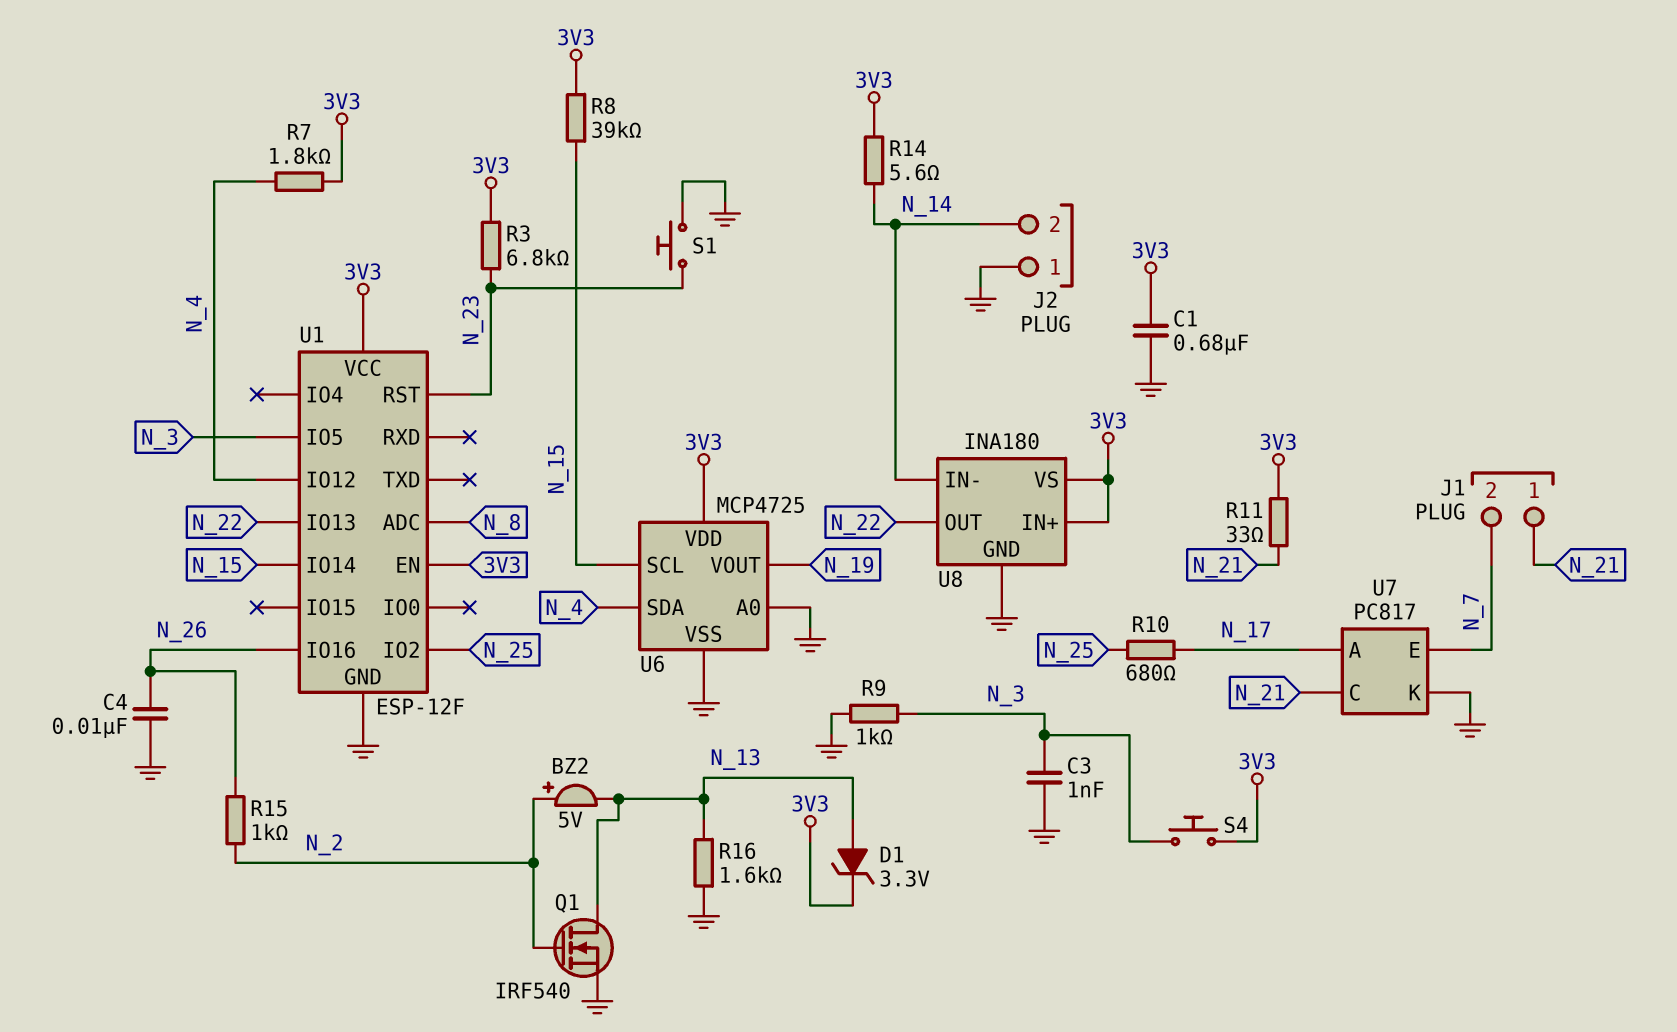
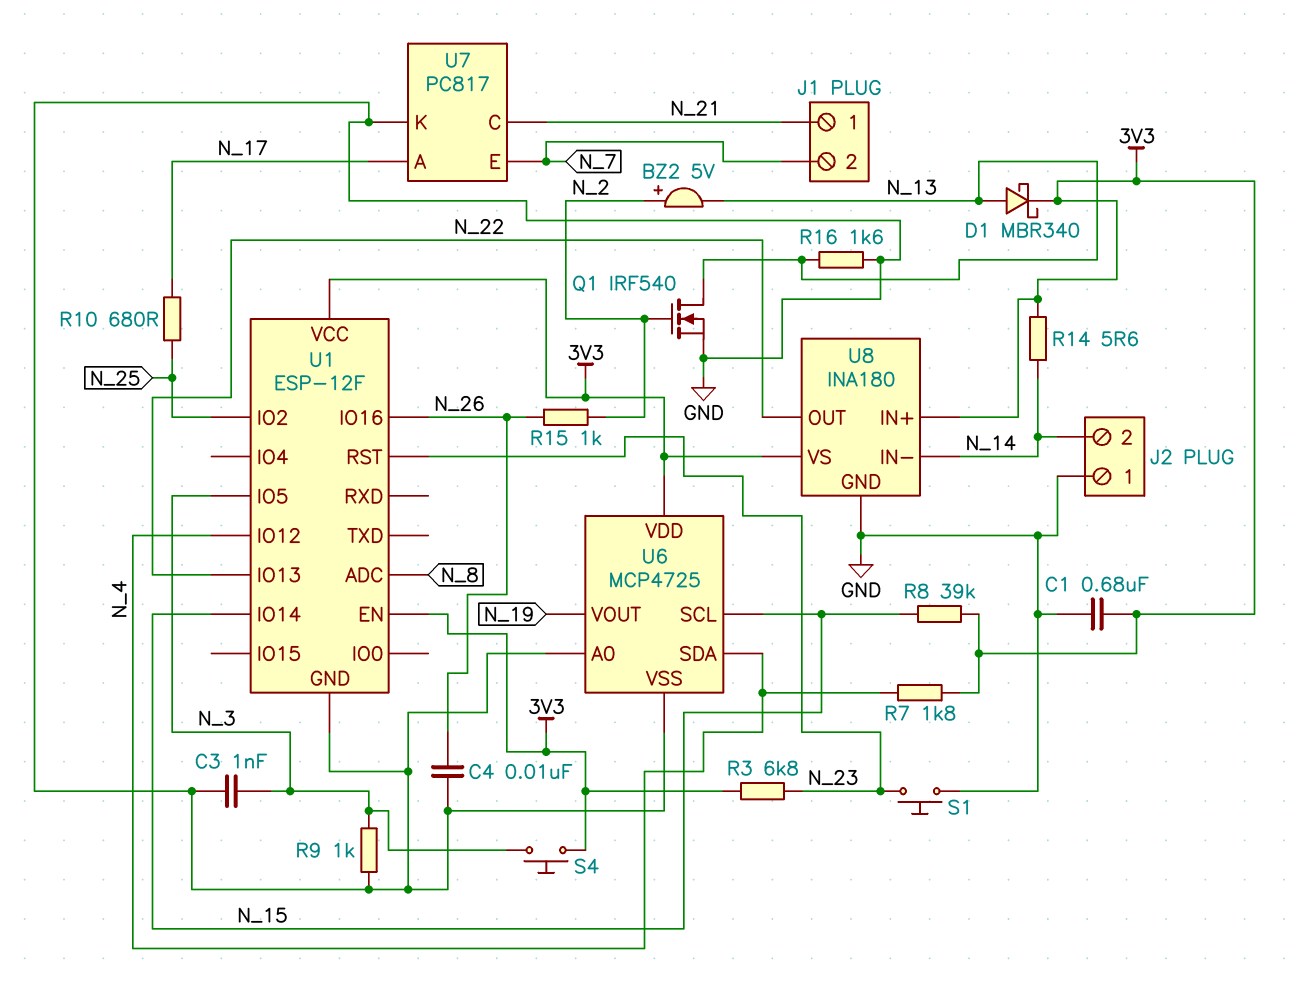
D1: zener 3.3V (A N_13, K 3V3) -> schottky MBR340 (A N_13, K 3V3)
R11: 33 (3V3, N_21) -> none

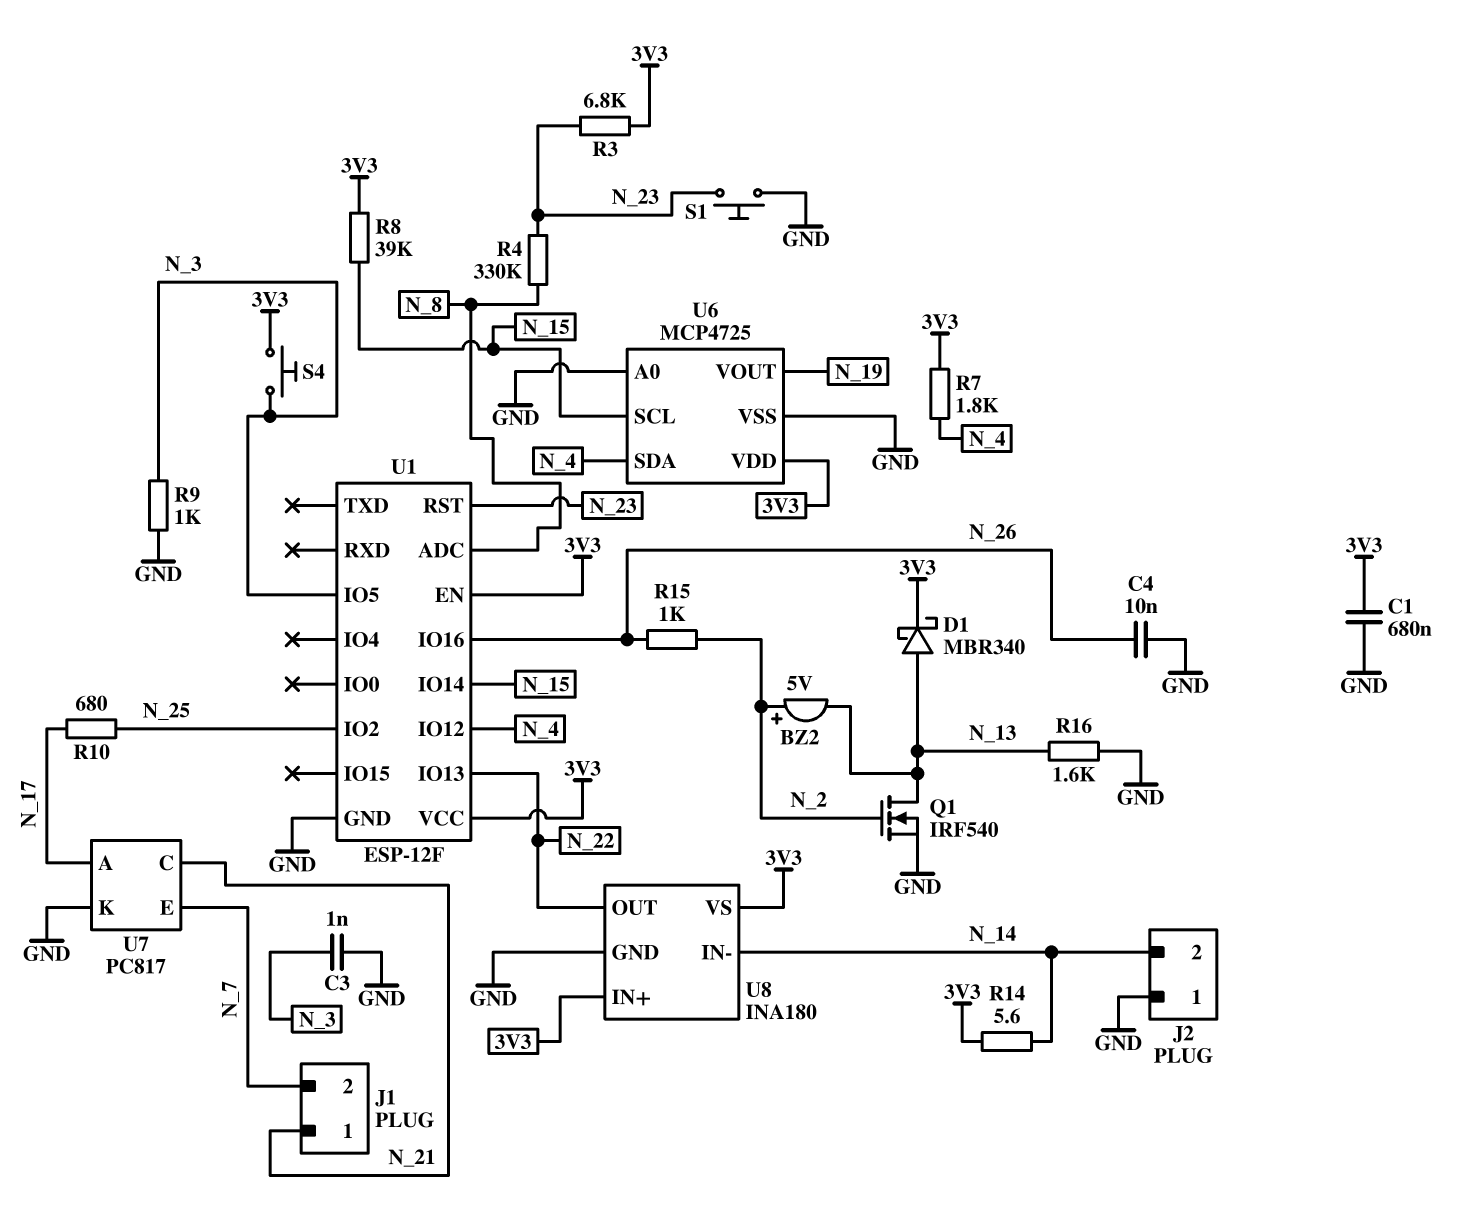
R4: none -> 330k (N_8, N_23)

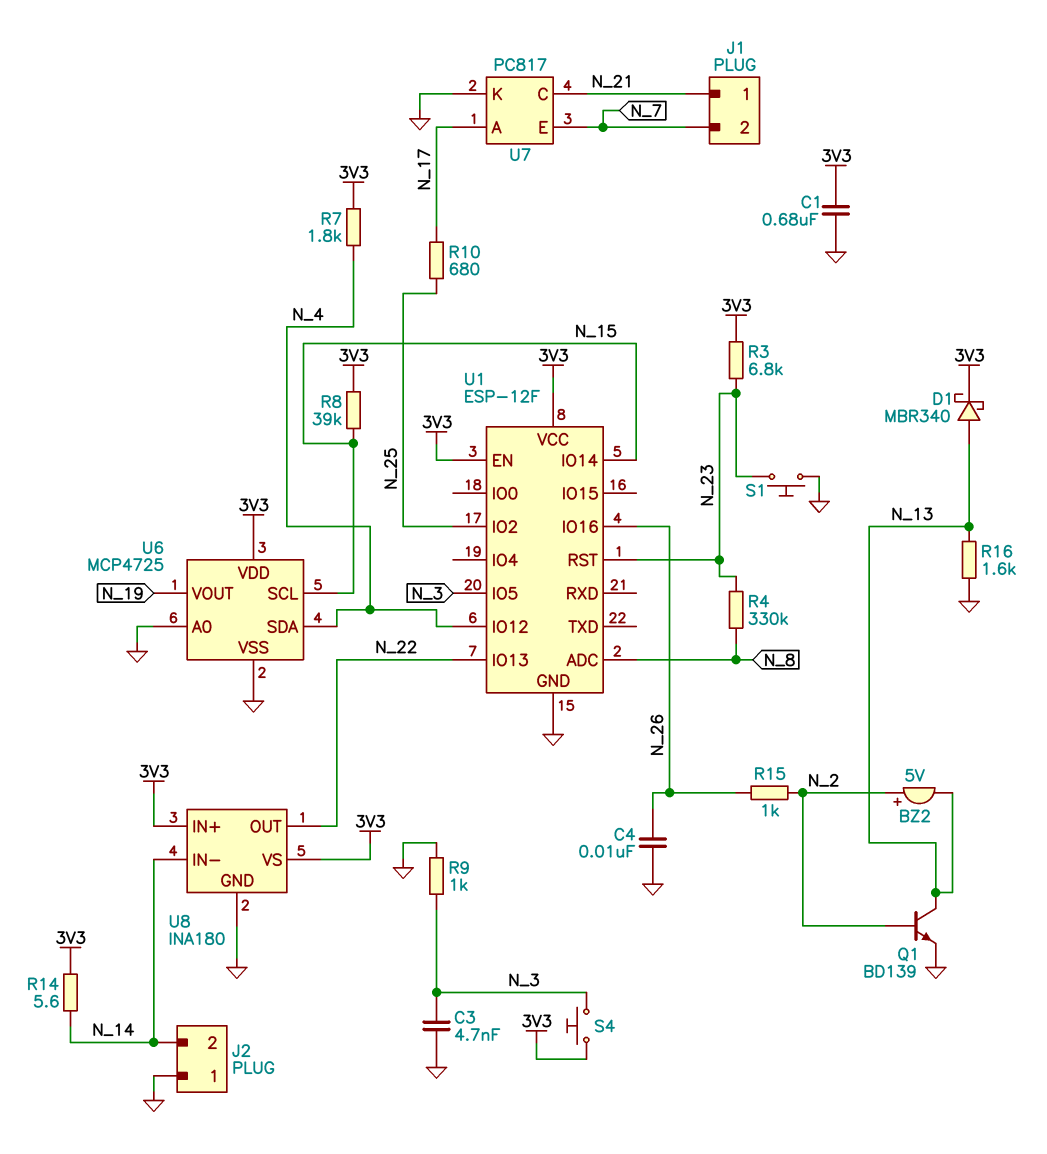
C3: 1nF (GND, N_3) -> 4.7nF (GND, N_3)
Q1: NMOS IRF540 (G N_2, D N_13, S GND) -> NPN BD139 (B N_2, C N_13, E GND)

